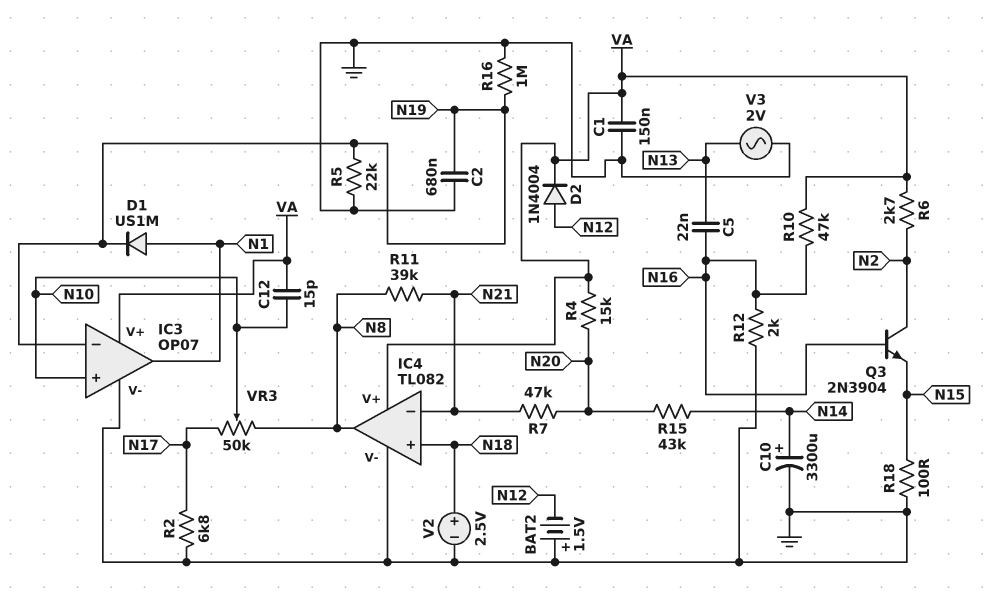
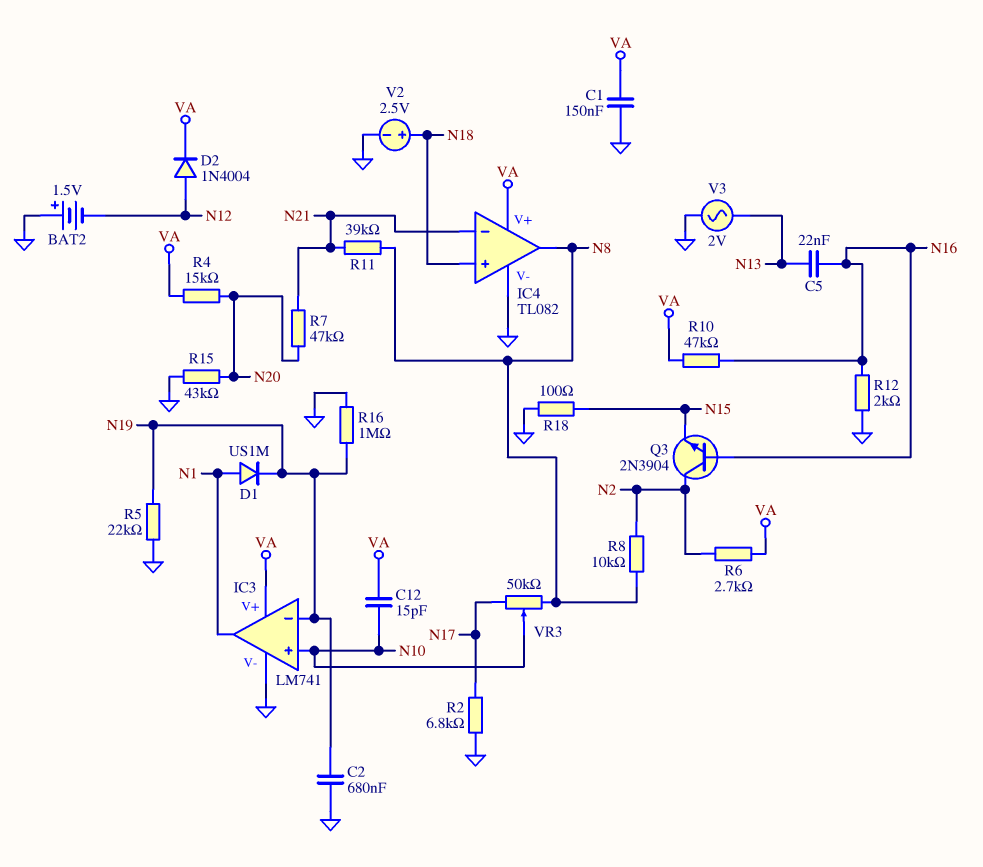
C10: 3300uF (plus N14, minus GND) -> none
IC3: OP07 -> LM741
R8: none -> 10k (N2, N8)
R15: 43k (N14, N20) -> 43k (GND, N20)

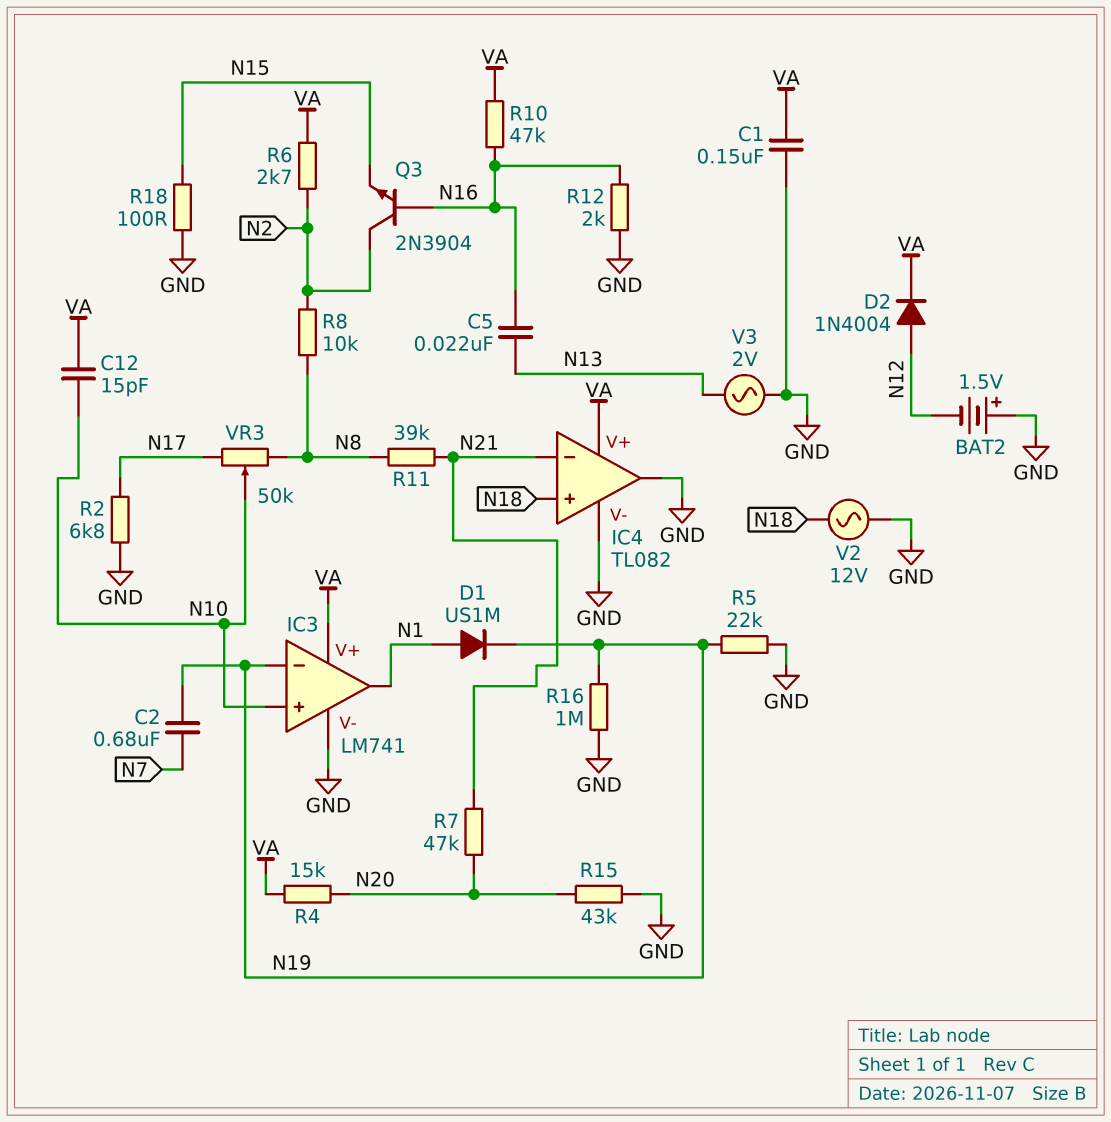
C2: 680nF (GND, N19) -> 680nF (N7, N19)
IC4 pin out: N8 -> GND
V2: 2.5V (plus N18, minus GND) -> AC 12V (GND, N18)

